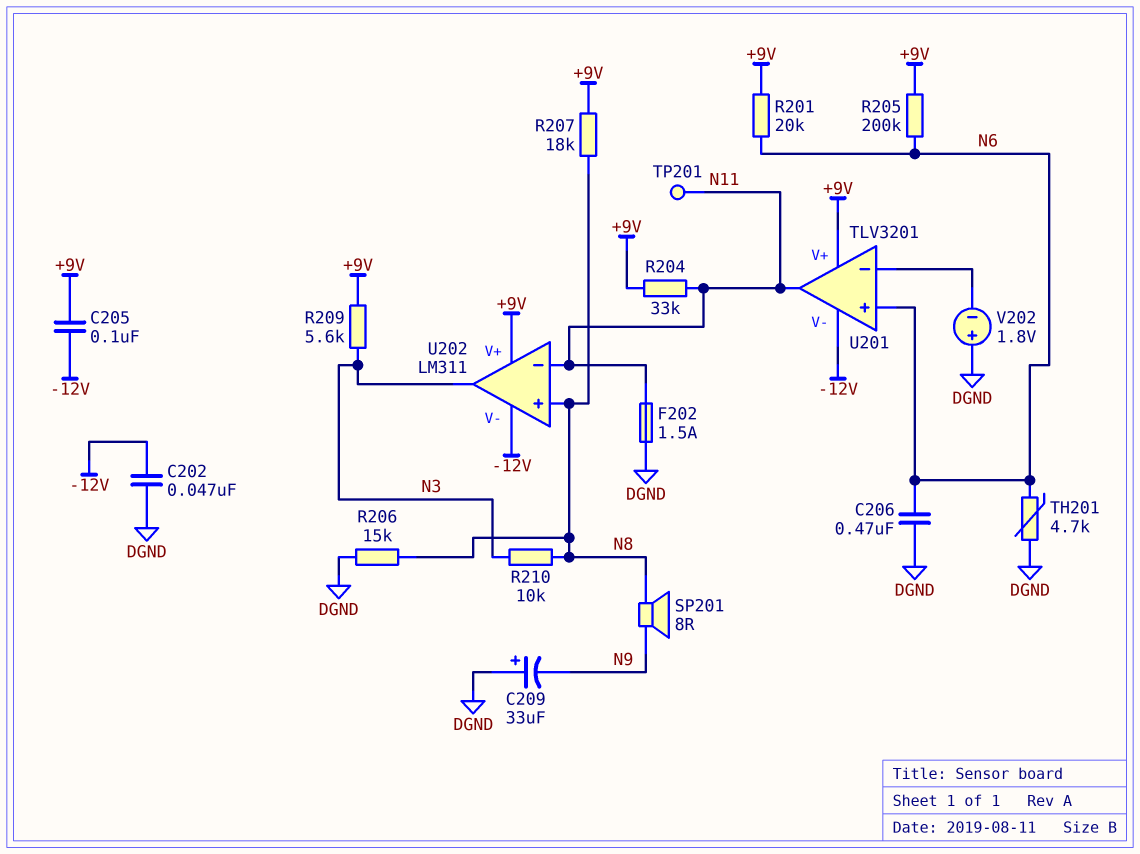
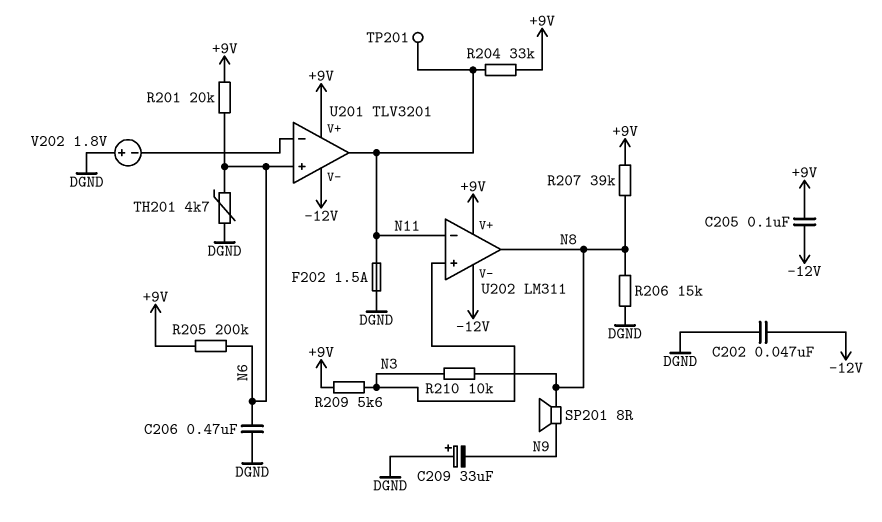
R207: 18k (+9V, N8) -> 39k (+9V, N8)
U202 pin in+: N8 -> N3
U202 pin out: N3 -> N8

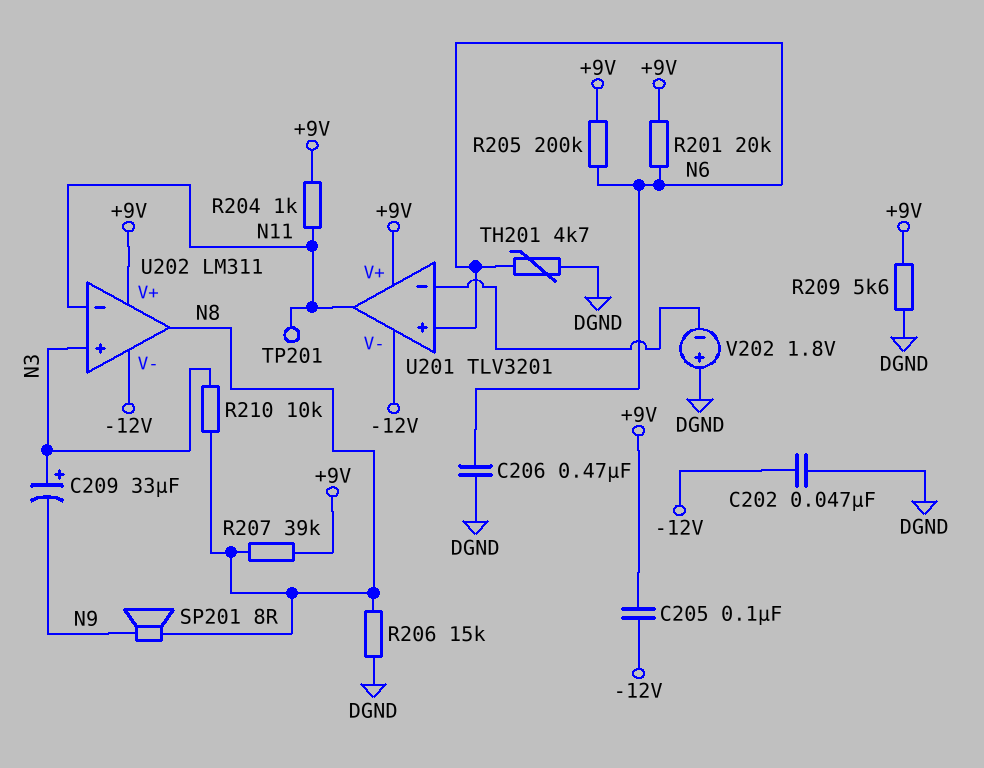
C209: 33uF (plus DGND, minus N9) -> 33uF (plus N3, minus N9)
F202: 1.5A (DGND, N11) -> none
R204: 33k (+9V, N11) -> 1k (+9V, N11)
R209: 5.6k (+9V, N3) -> 5.6k (+9V, DGND)

